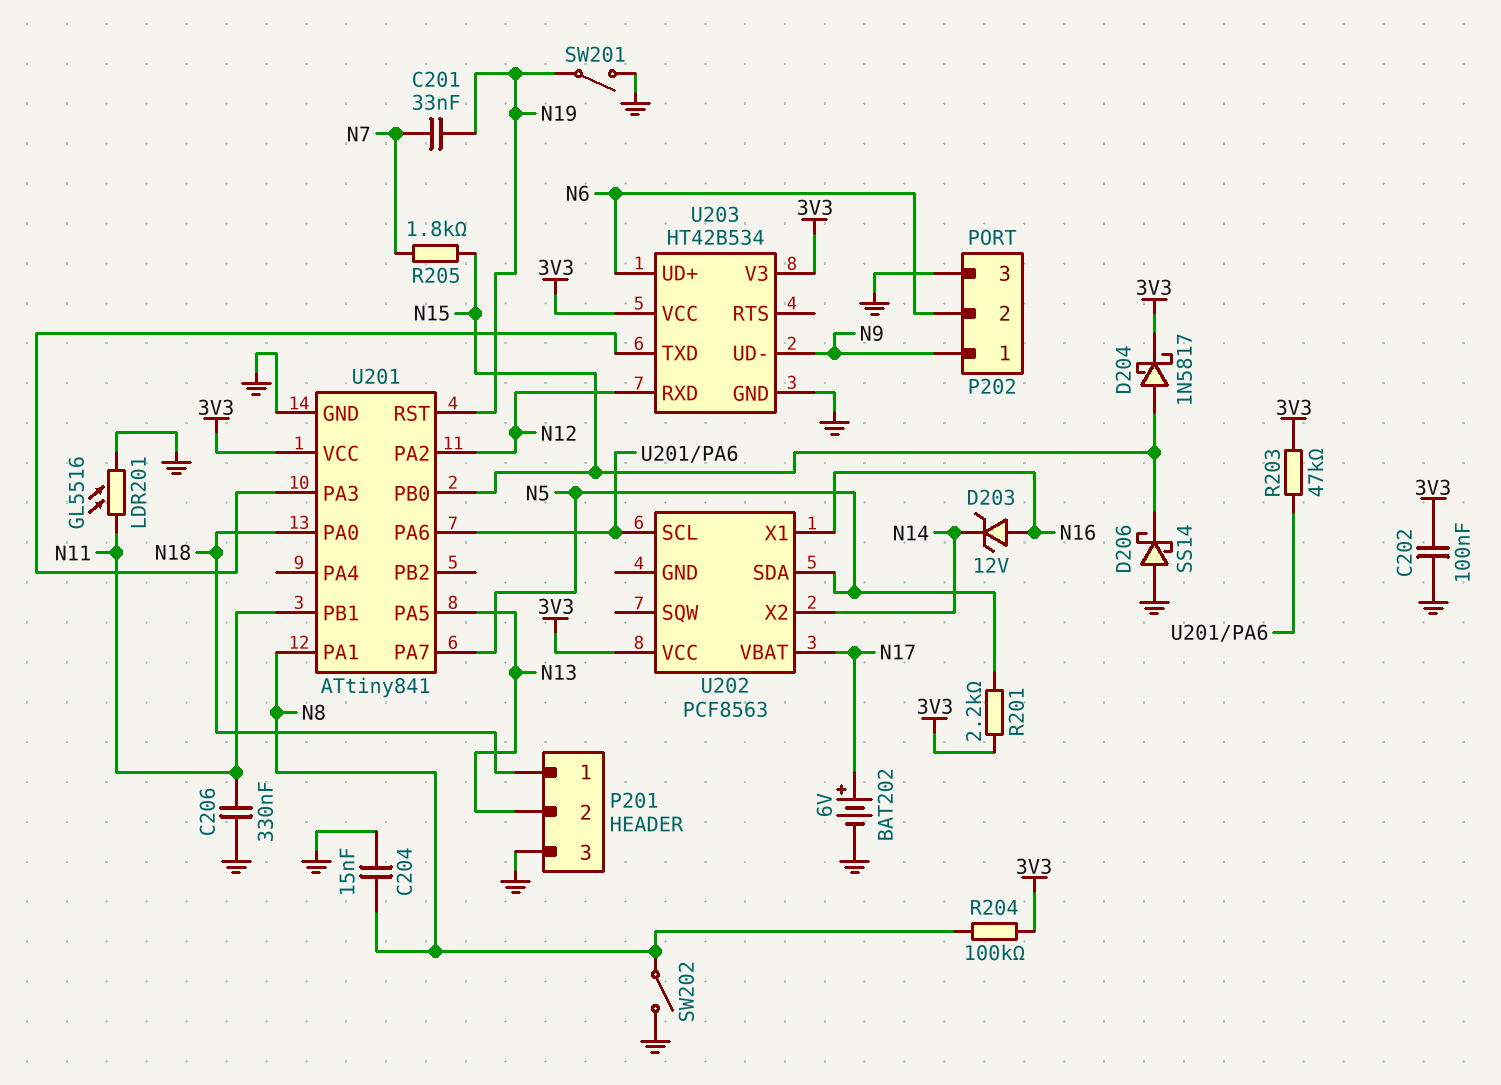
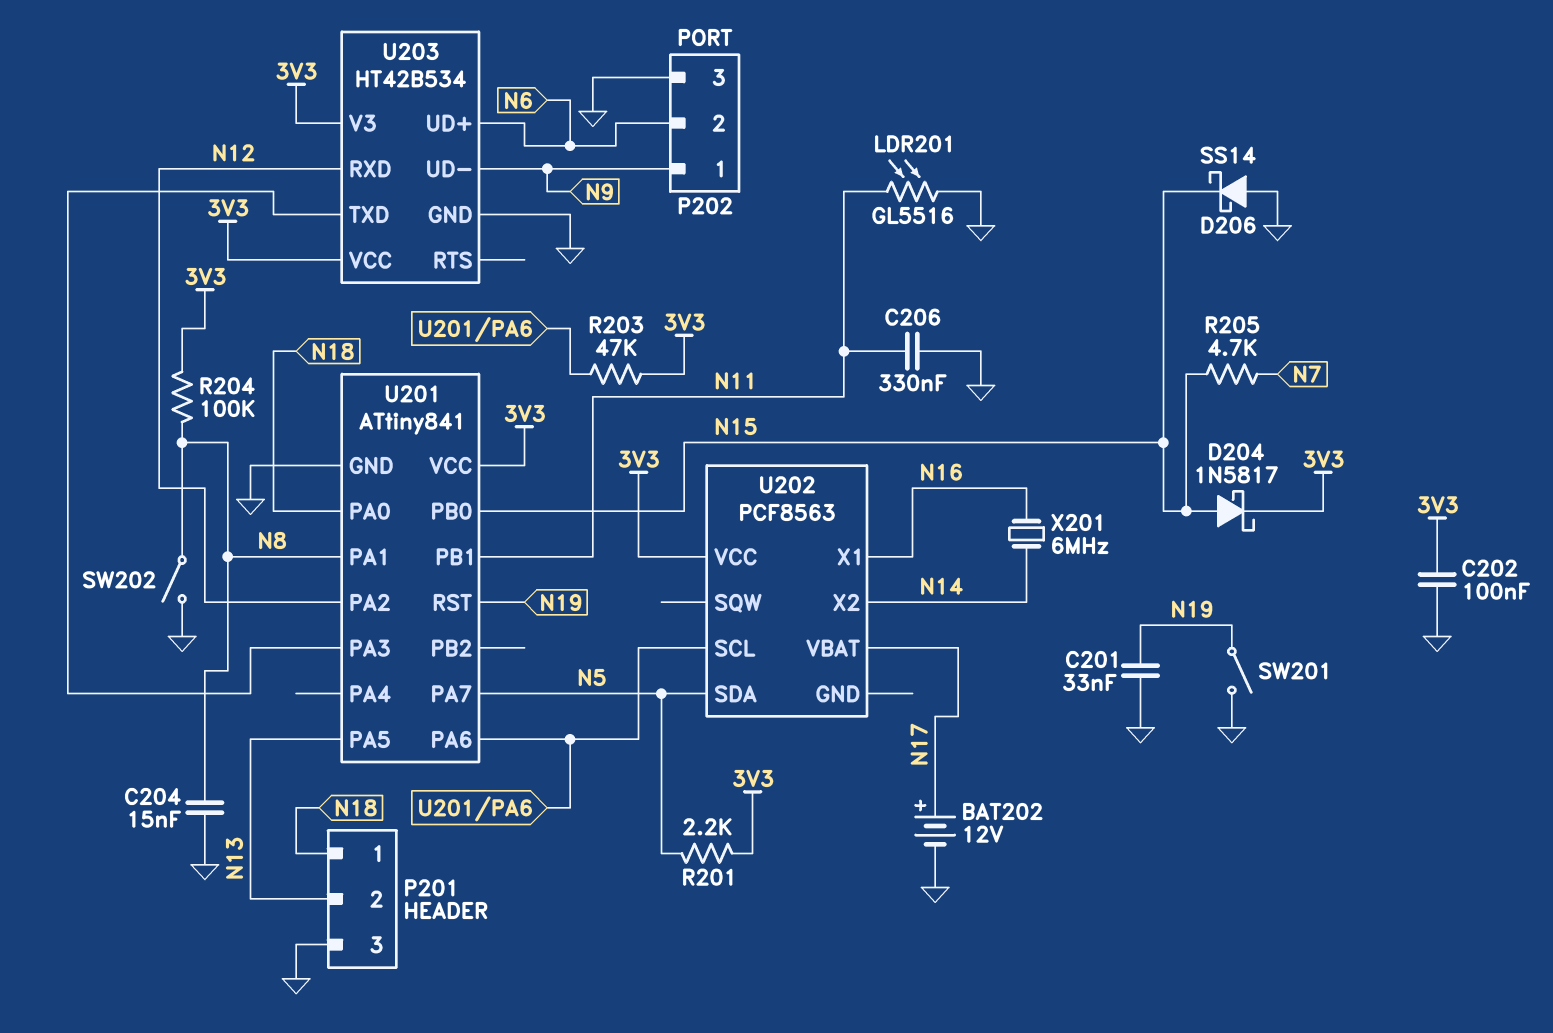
BAT202: 6V (plus N17, minus GND) -> 12V (plus N17, minus GND)
C201: 33nF (N7, N19) -> 33nF (GND, N19)
D203: zener 12V (A N16, K N14) -> none
R205: 1.8k (N7, N15) -> 4.7k (N7, N15)
X201: none -> 6MHz (N14, N16)

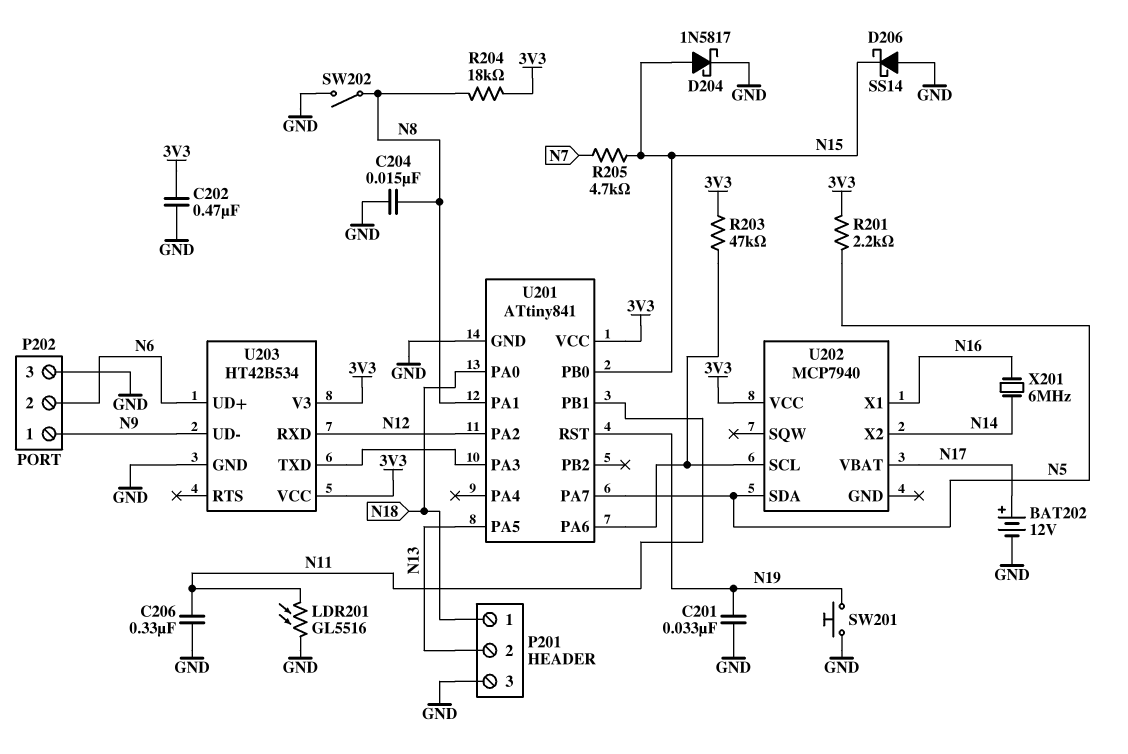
C202: 100nF (3V3, GND) -> 470nF (3V3, GND)
D204: schottky 1N5817 (A N15, K 3V3) -> schottky 1N5817 (A N15, K GND)
R204: 100k (3V3, N8) -> 18k (3V3, N8)
SW201: switch (GND, N19) -> button (GND, N19)
U202: PCF8563 -> MCP7940

